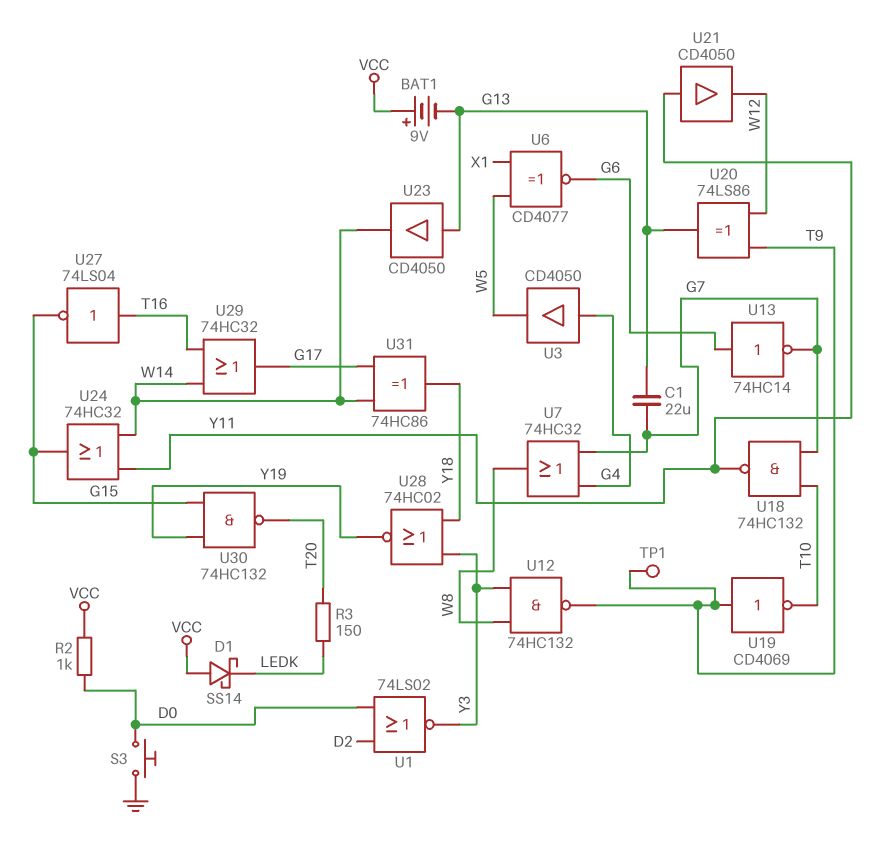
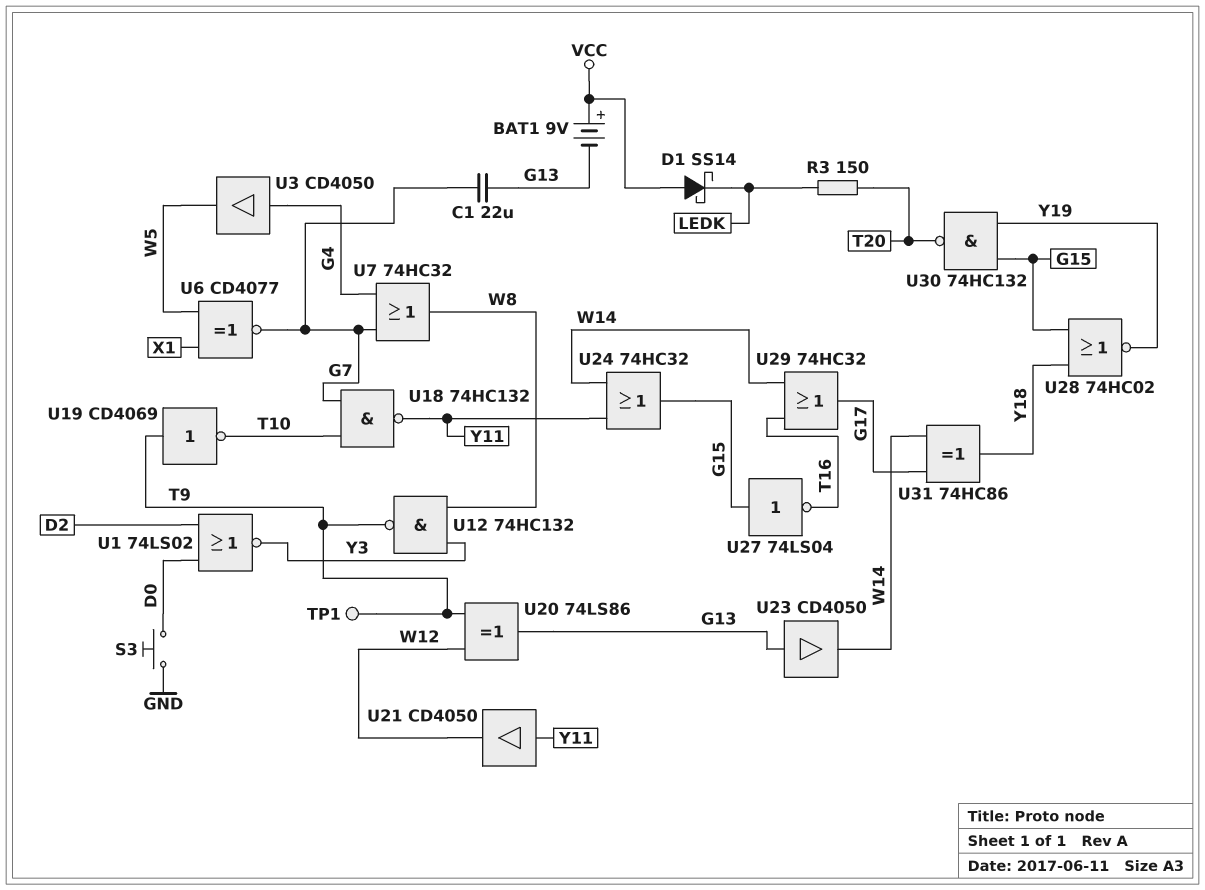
R2: 1k (D0, VCC) -> none
U6: XNOR CD4077 (in W5, in X1, out G6) -> XNOR CD4077 (in W5, in X1, out G7)
U13: NOT 74HC14 (in G6, out G7) -> none
U27: NOT 74LS04 (in T16, out G15) -> NOT 74LS04 (in G15, out T16)
U28: NOR 74HC02 (in Y3, in Y18, out Y19) -> NOR 74HC02 (in G15, in Y18, out Y19)

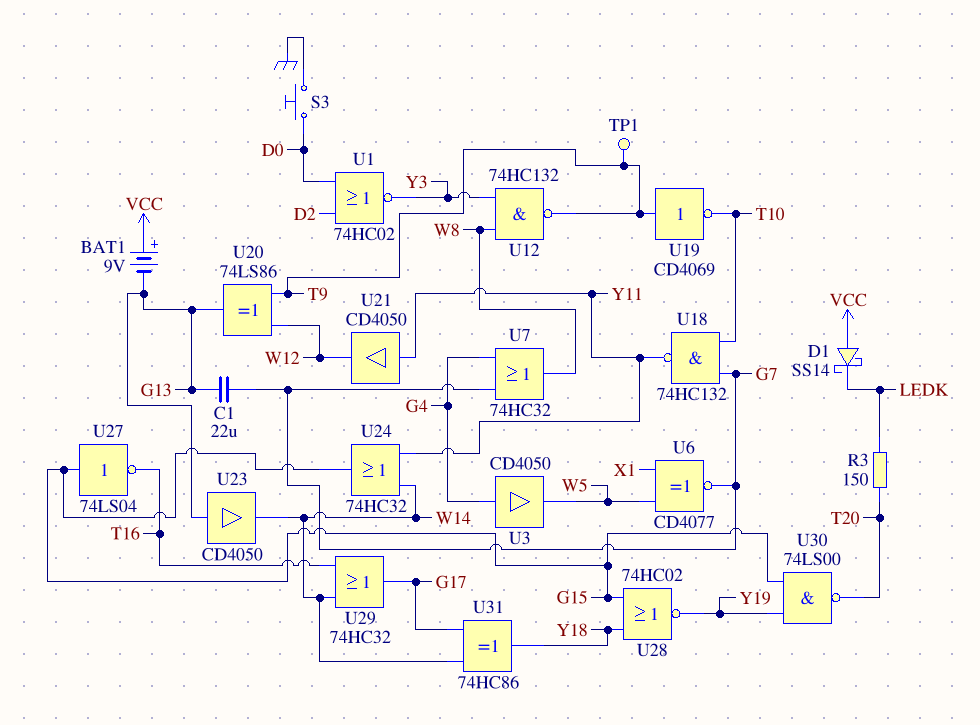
U1: NOR 74LS02 (in D0, in D2, out Y3) -> NOR 74HC02 (in D0, in D2, out Y3)
U30: NAND 74HC132 (in G15, in Y19, out T20) -> NAND 74LS00 (in G15, in Y19, out T20)

